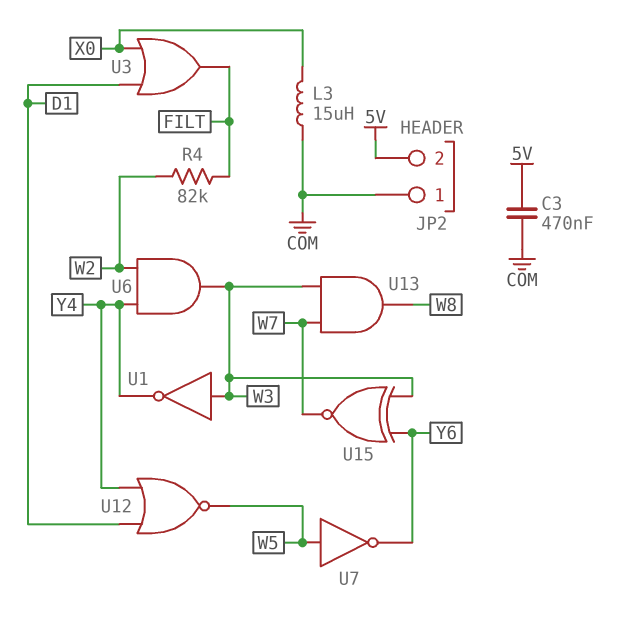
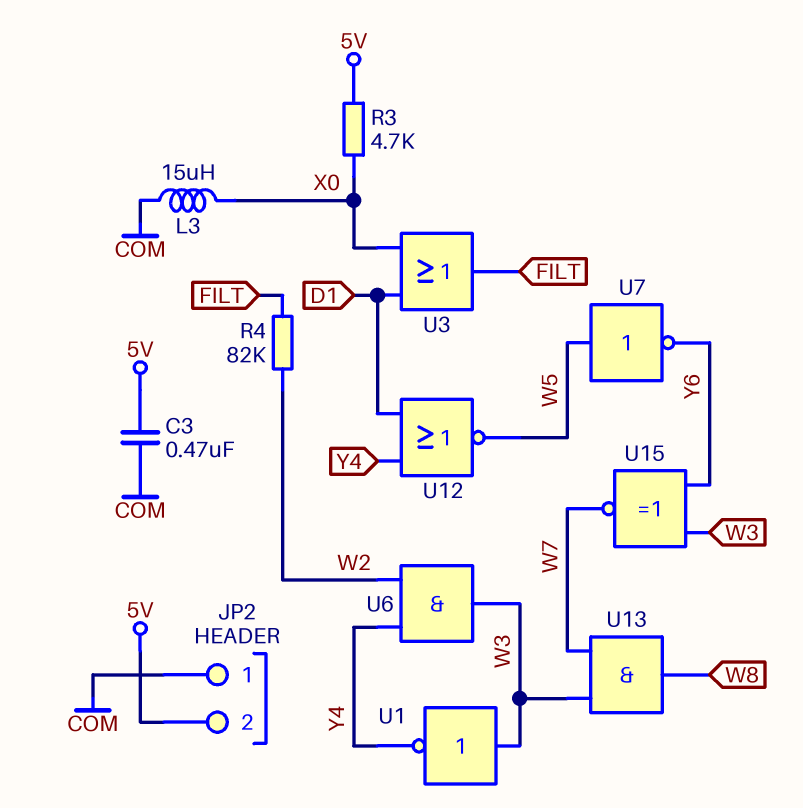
R3: none -> 4.7k (5V, X0)

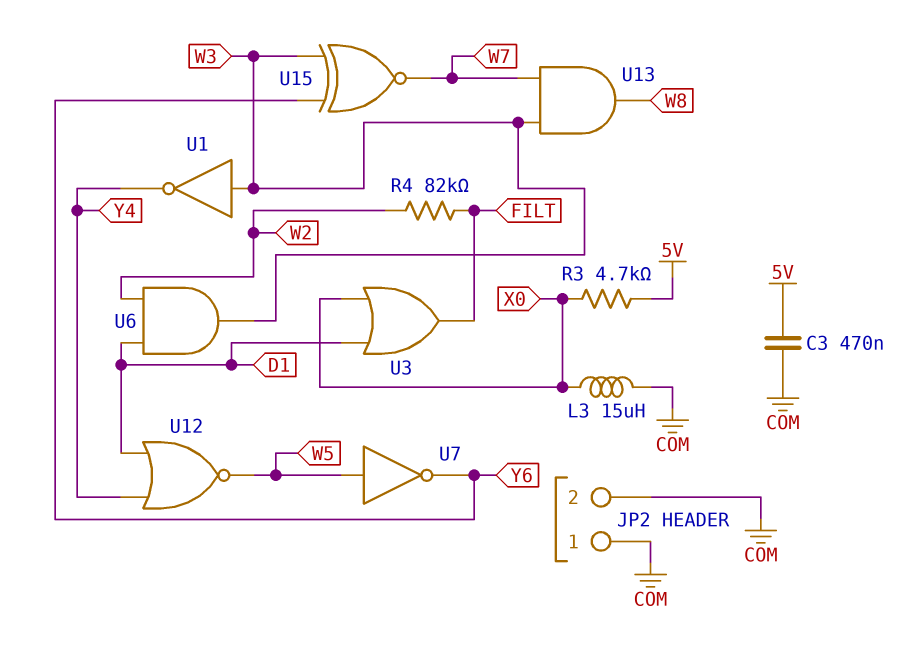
JP2 pin 2: 5V -> COM
U6: AND (in W2, in Y4, out W3) -> AND (in D1, in W2, out W3)

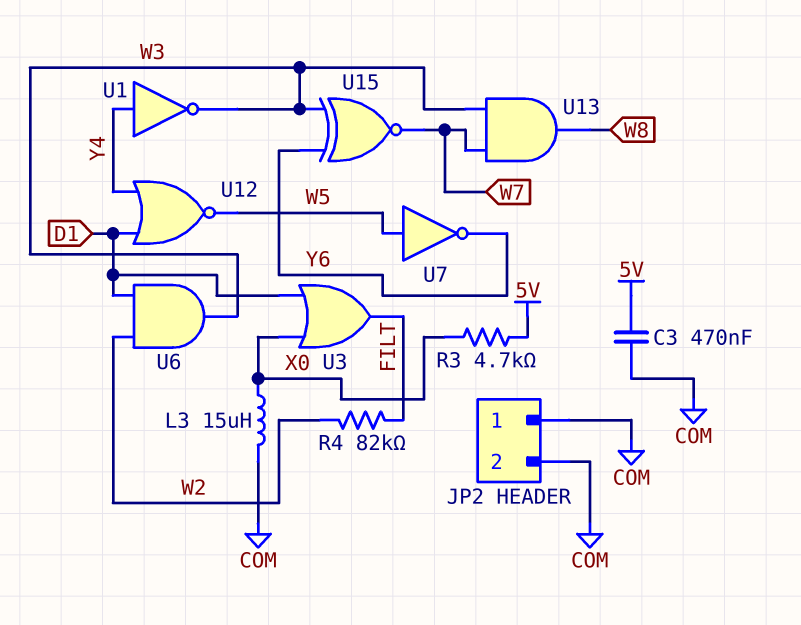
U1: NOT (in W3, out Y4) -> NOT (in Y4, out W3)

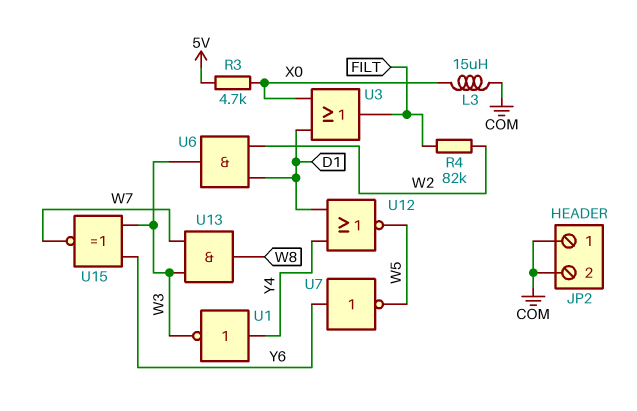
C3: 470nF (5V, COM) -> none
U7: NOT (in W5, out Y6) -> NOT (in Y6, out W5)

